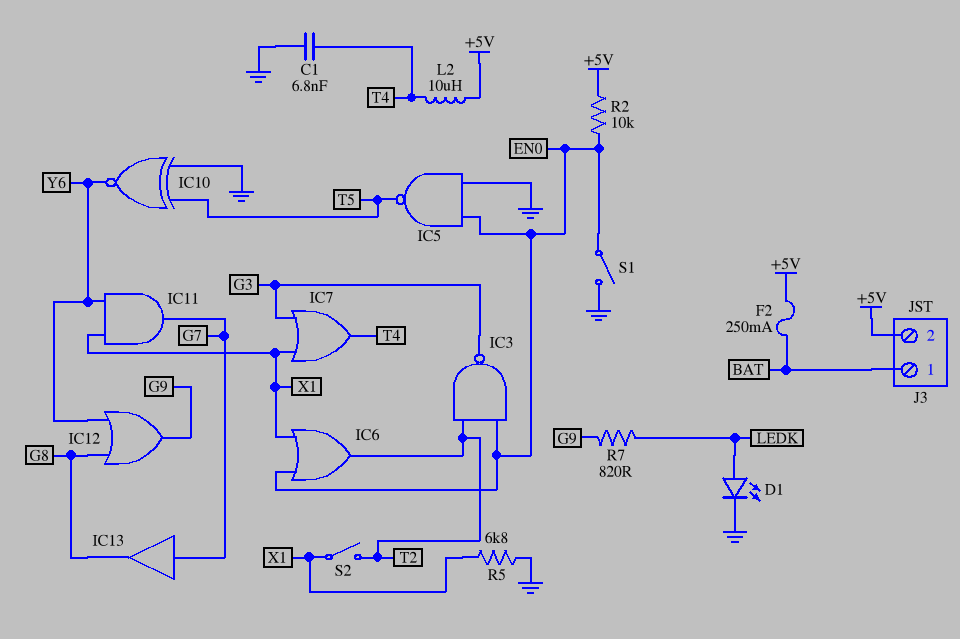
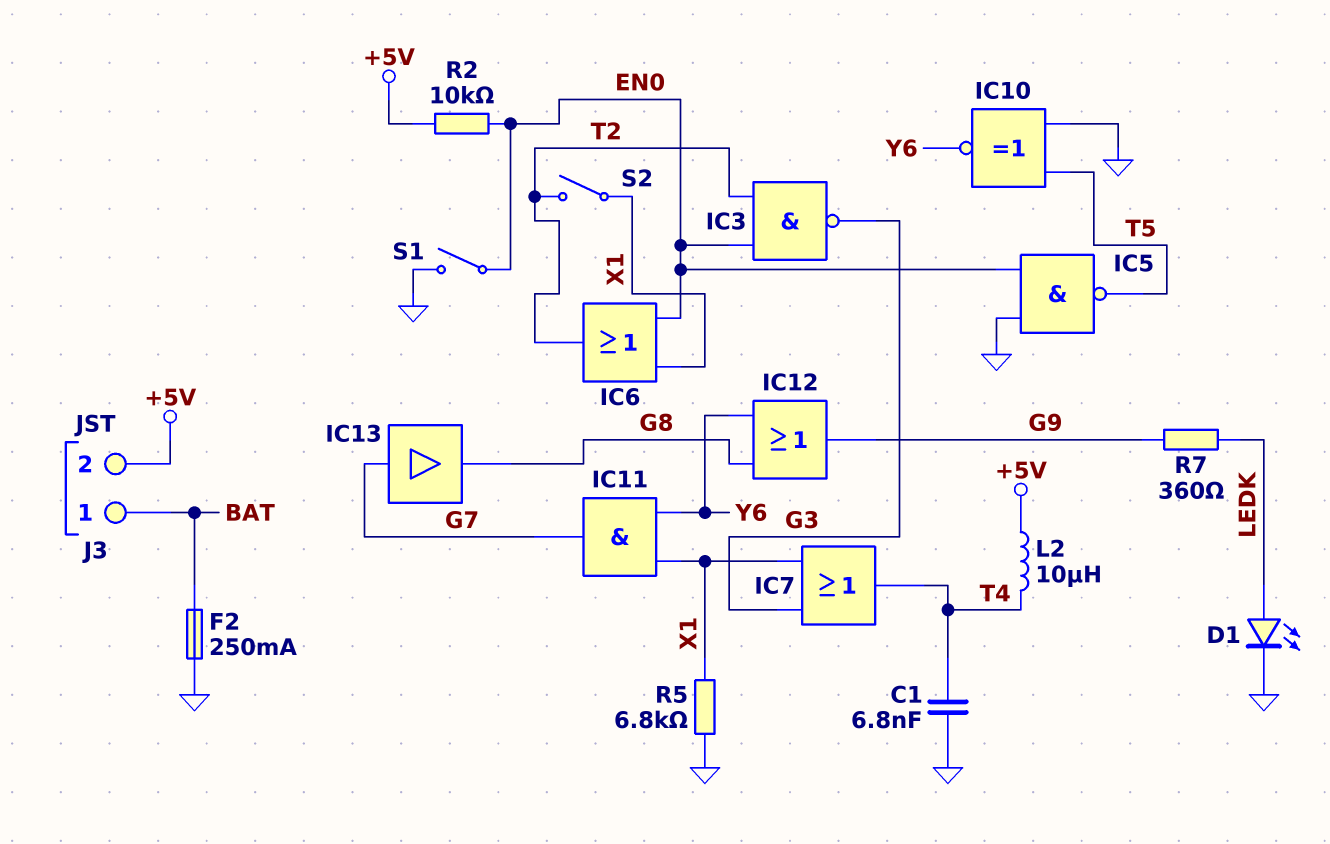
F2: 250mA (+5V, BAT) -> 250mA (BAT, GND)
R7: 820 (G9, LEDK) -> 360 (G9, LEDK)

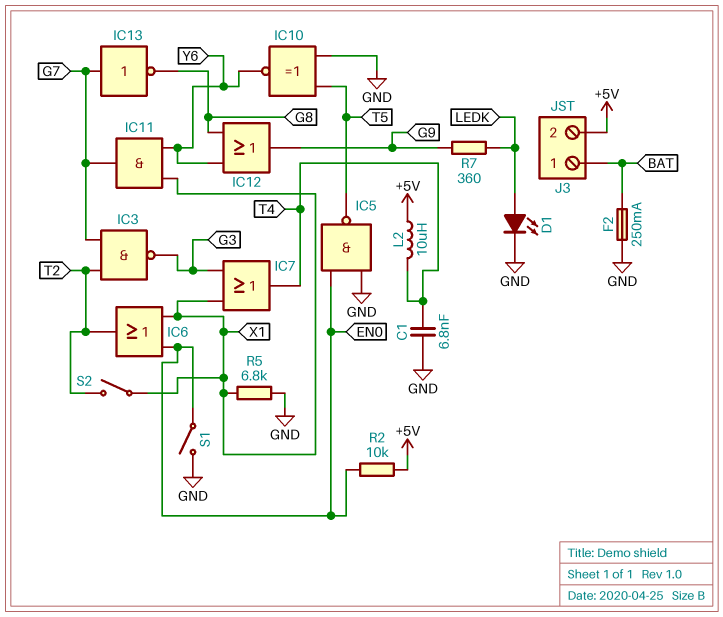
IC3: NAND (in EN0, in T2, out G3) -> NAND (in G7, in T2, out G3)
IC13: buffer (in G7, out G8) -> NOT (in G7, out G8)

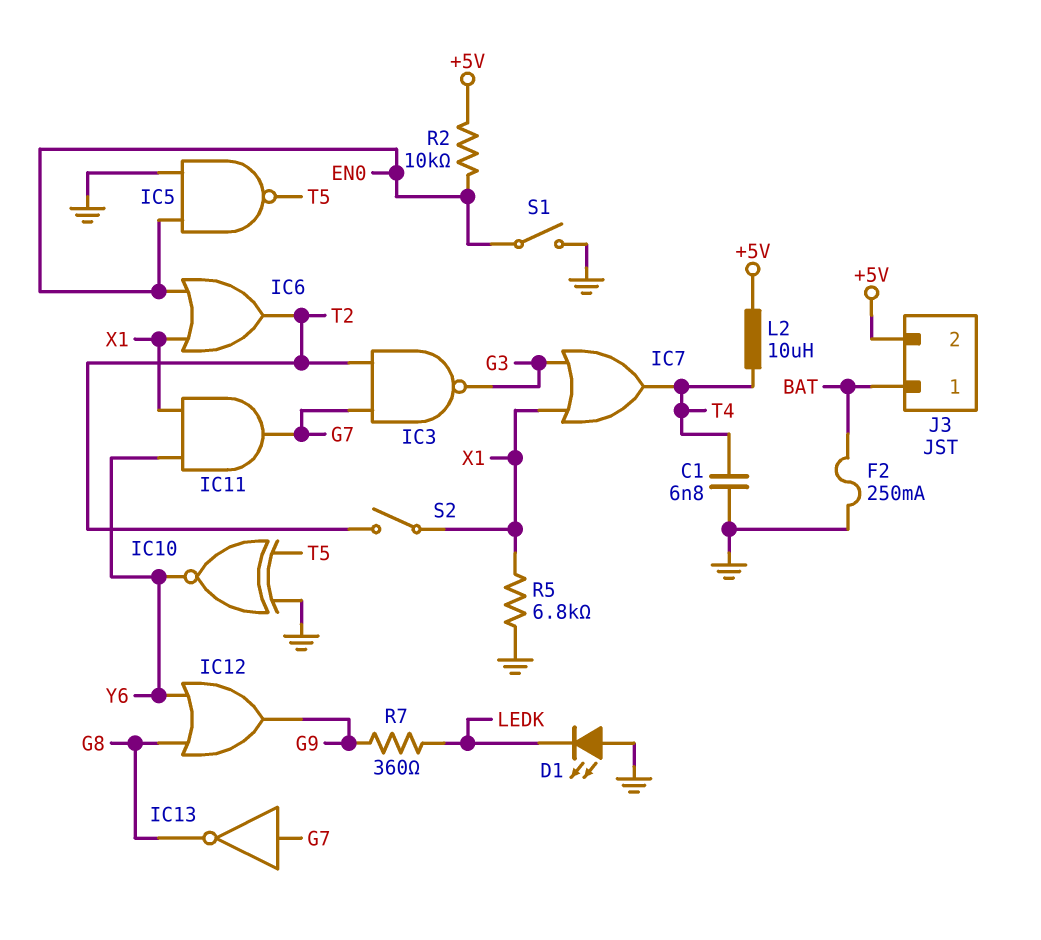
D1: LED (A LEDK, K GND) -> LED (A GND, K LEDK)

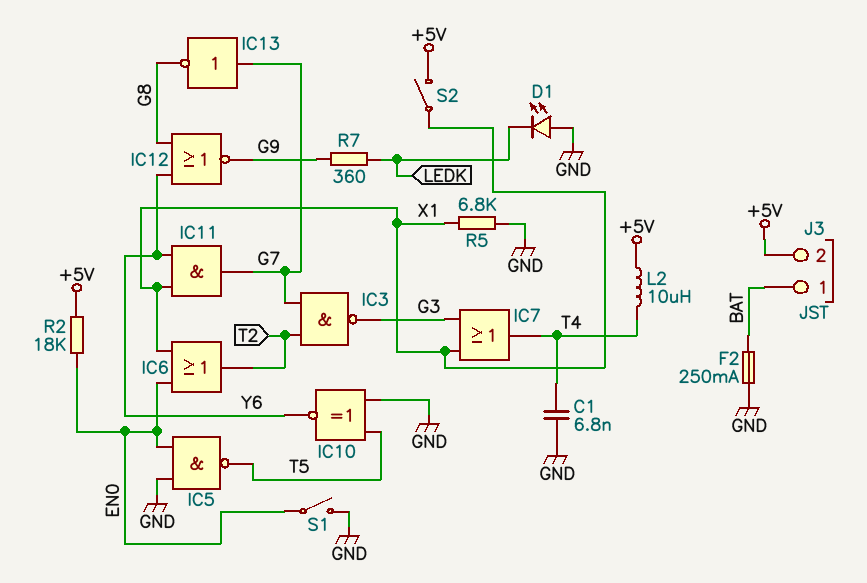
IC12: OR (in G8, in Y6, out G9) -> NOR (in G8, in Y6, out G9)
R2: 10k (+5V, EN0) -> 18k (+5V, EN0)
S2: switch (T2, X1) -> switch (+5V, X1)

